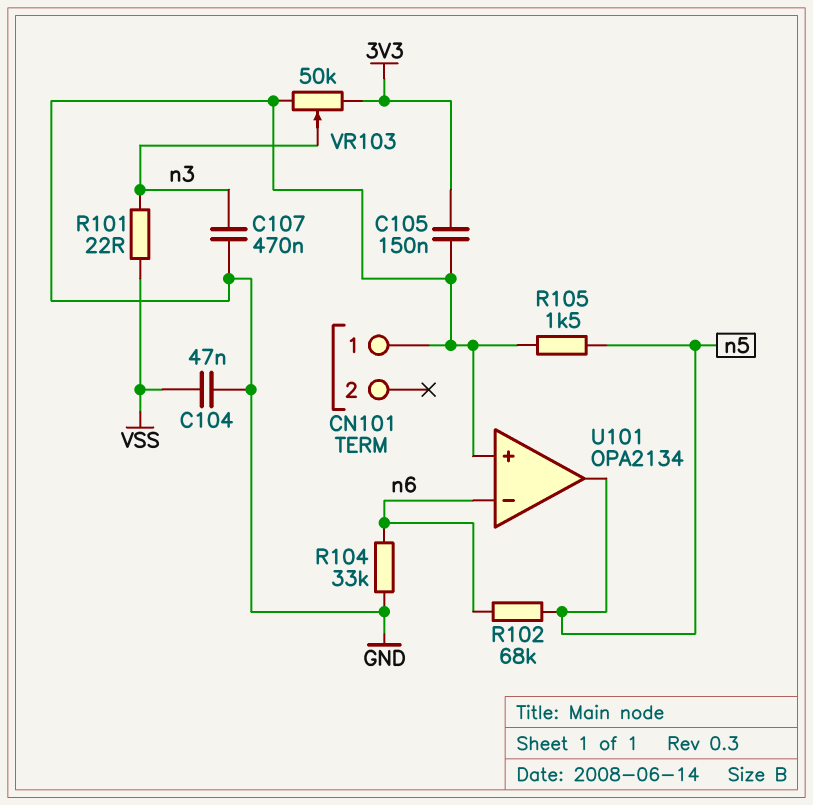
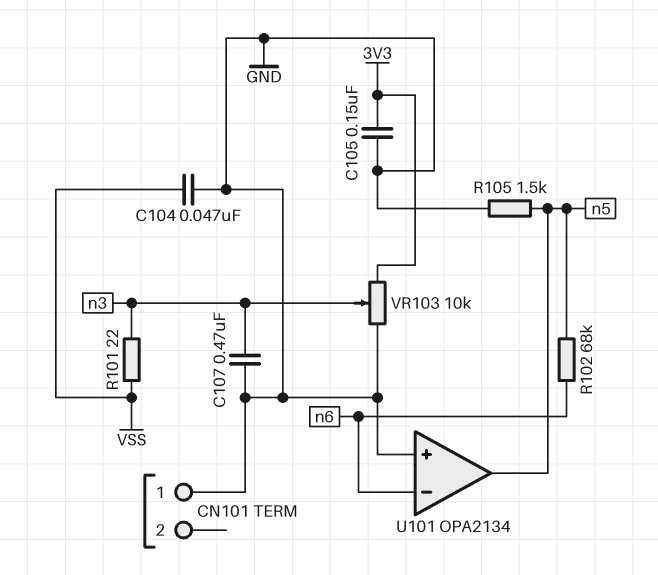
R104: 33k (GND, n6) -> none
VR103: 50k (3V3, GND, wiper n3) -> 10k (3V3, GND, wiper n3)

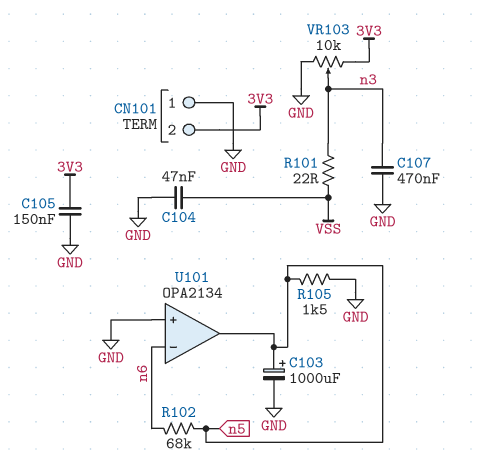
C103: none -> 1000uF (plus n5, minus GND)
CN101 pin 2: none -> 3V3

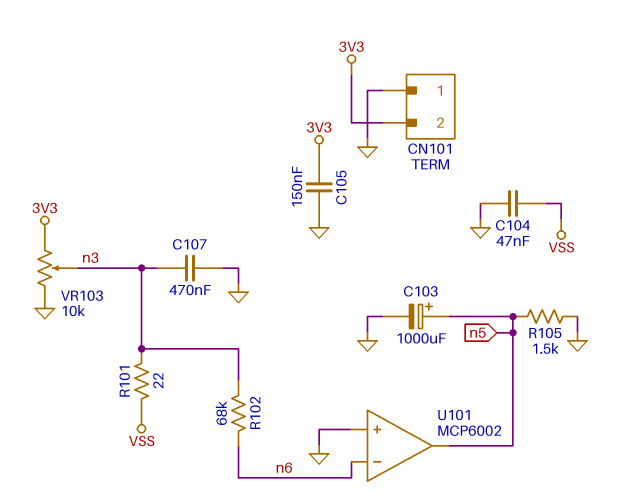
R102: 68k (n5, n6) -> 68k (n3, n6)
U101: OPA2134 -> MCP6002

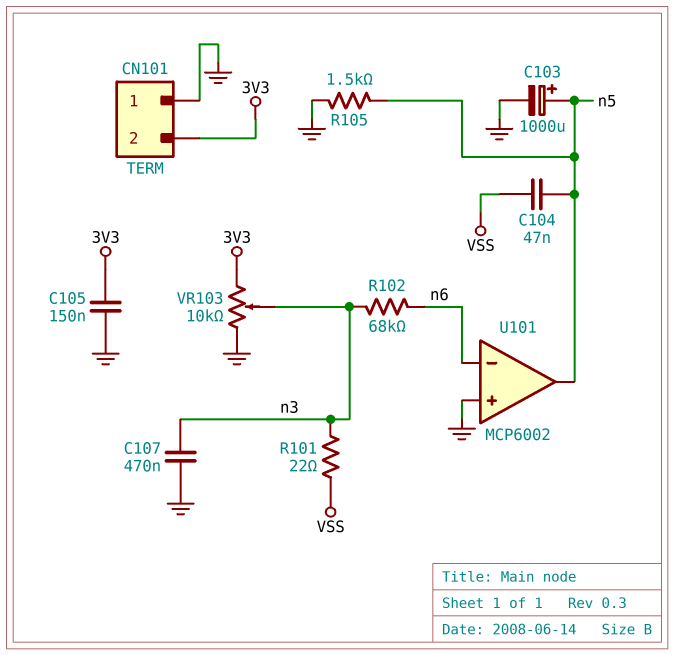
C104: 47nF (GND, VSS) -> 47nF (VSS, n5)

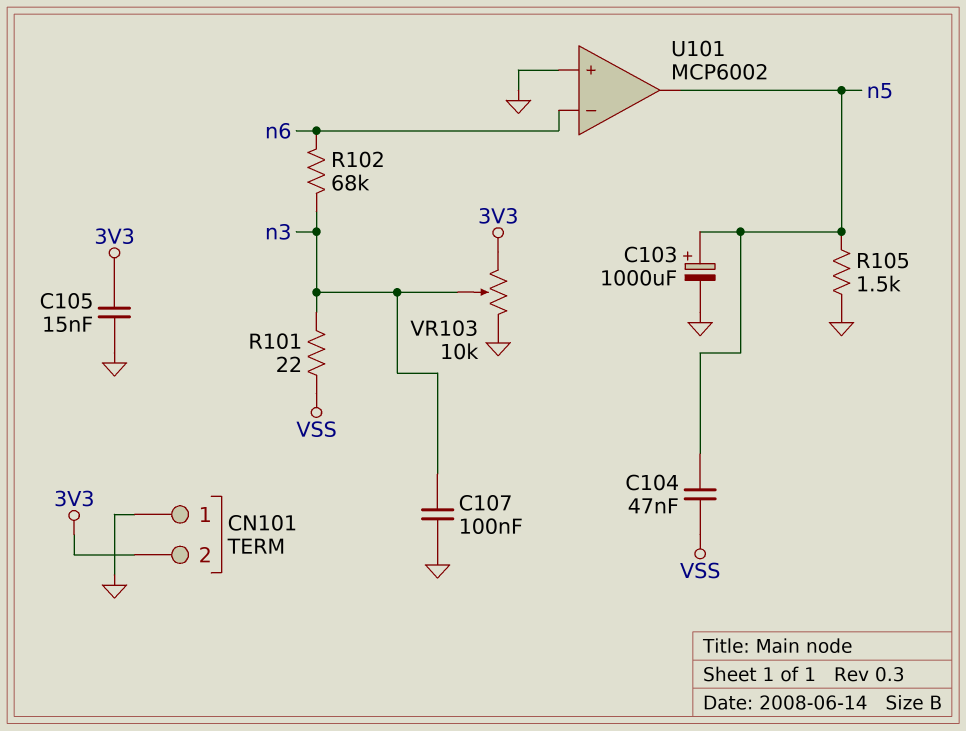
C105: 150nF (3V3, GND) -> 15nF (3V3, GND)
C107: 470nF (GND, n3) -> 100nF (GND, n3)

